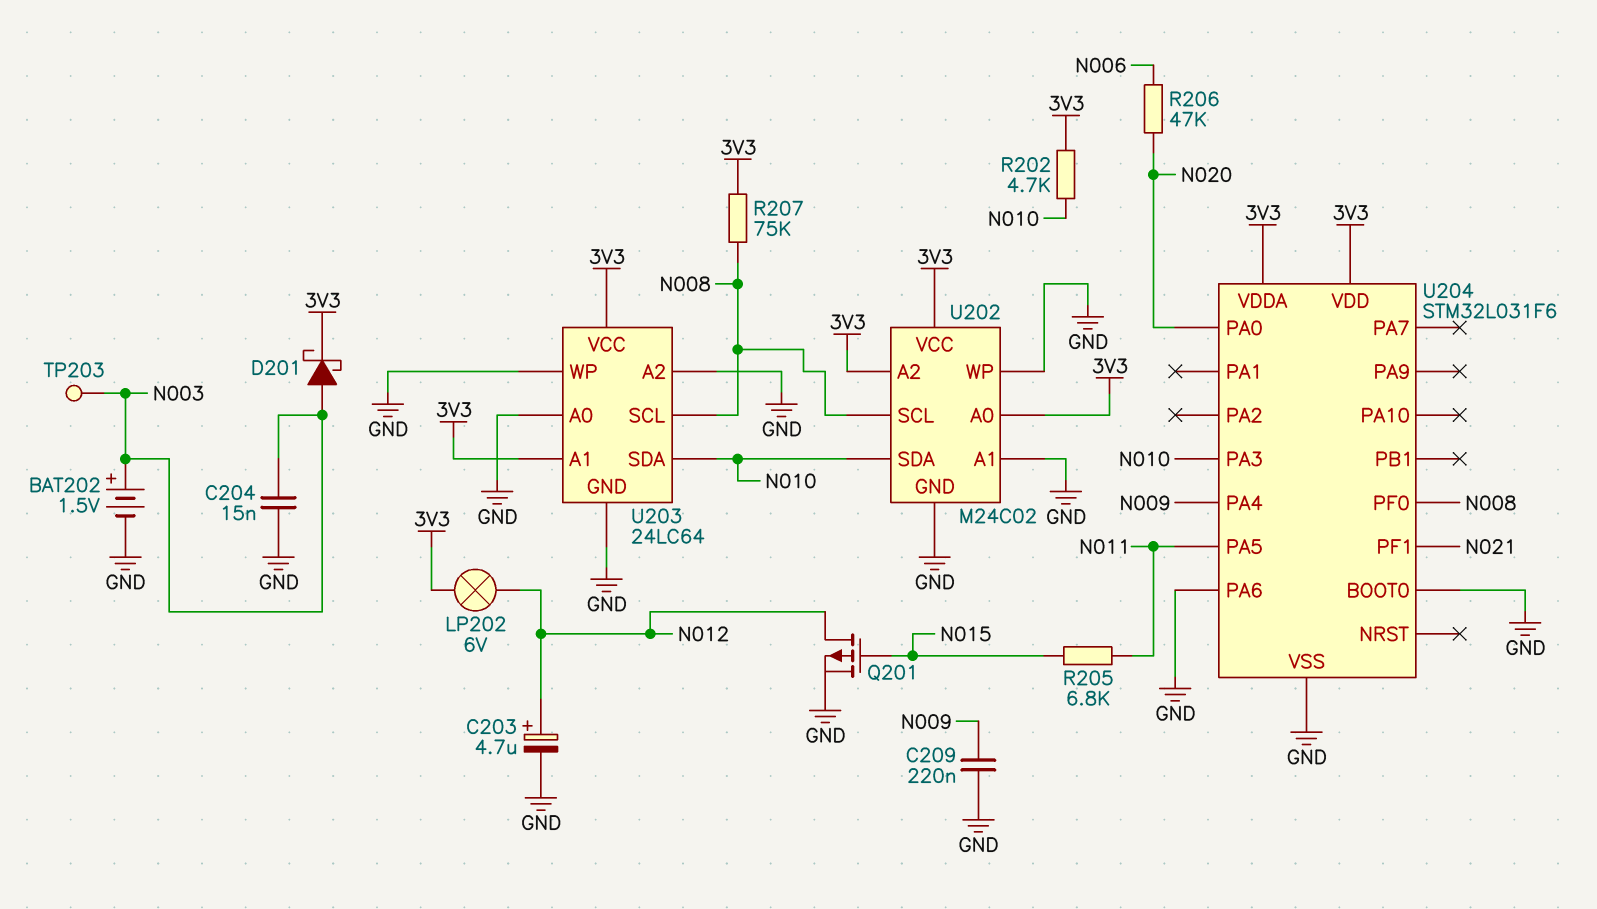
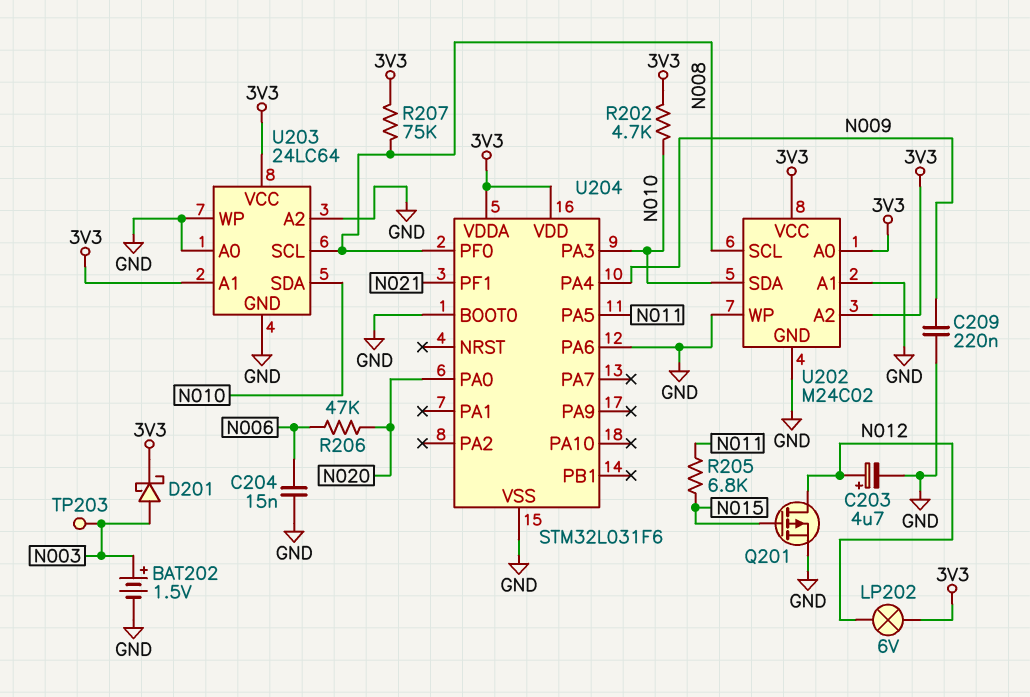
C204: 15nF (GND, N003) -> 15nF (GND, N006)

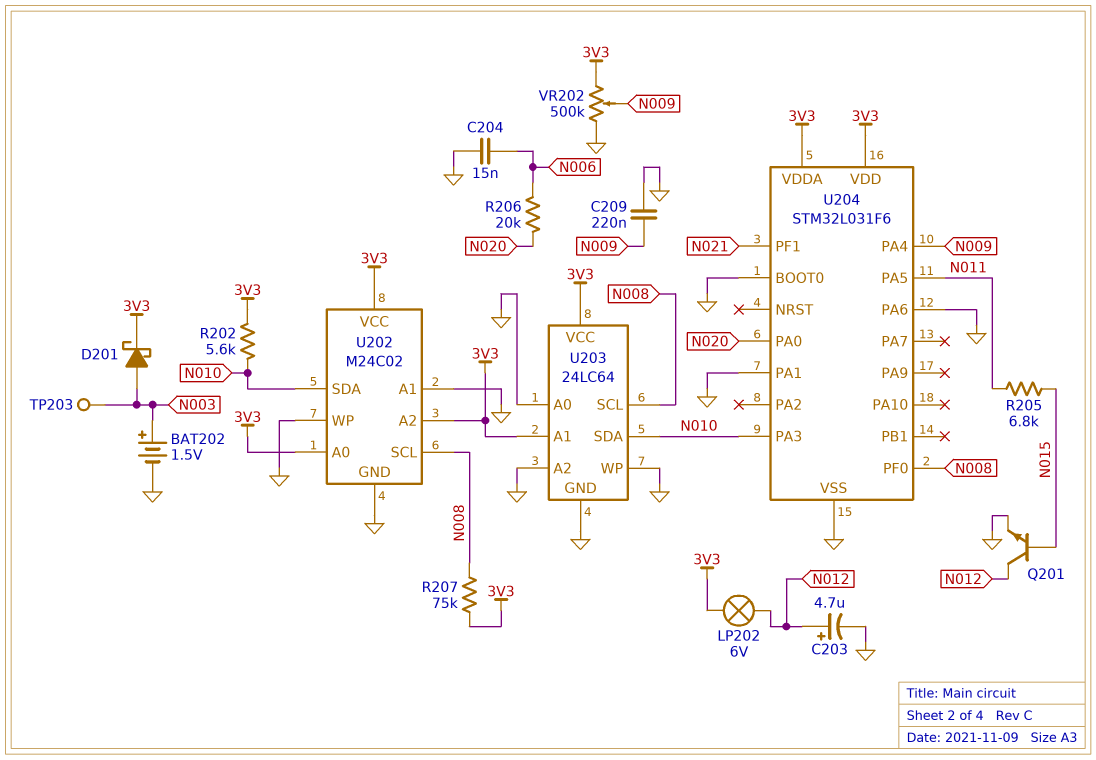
Q201: PMOS (G N015, D N012, S GND) -> NPN (B N015, C N012, E GND)
R202: 4.7k (3V3, N010) -> 5.6k (3V3, N010)
R206: 47k (N006, N020) -> 20k (N006, N020)
U204 pin PA1: none -> GND
VR202: none -> 500k (3V3, GND, wiper N009)

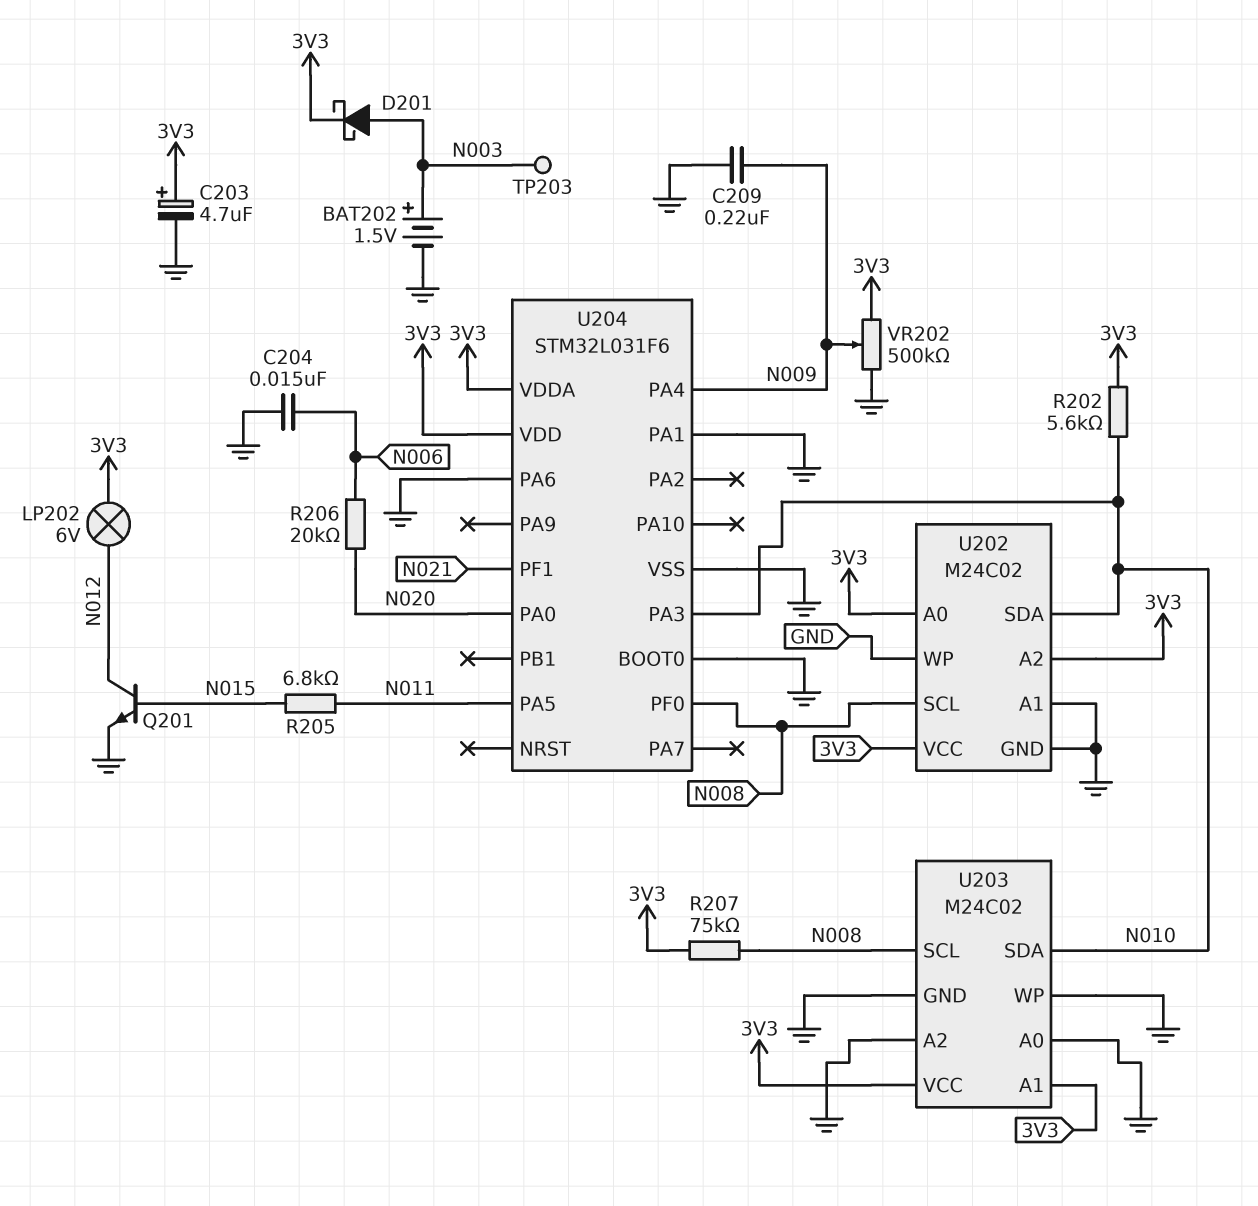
C203: 4.7uF (plus N012, minus GND) -> 4.7uF (plus 3V3, minus GND)
U203: 24LC64 -> M24C02

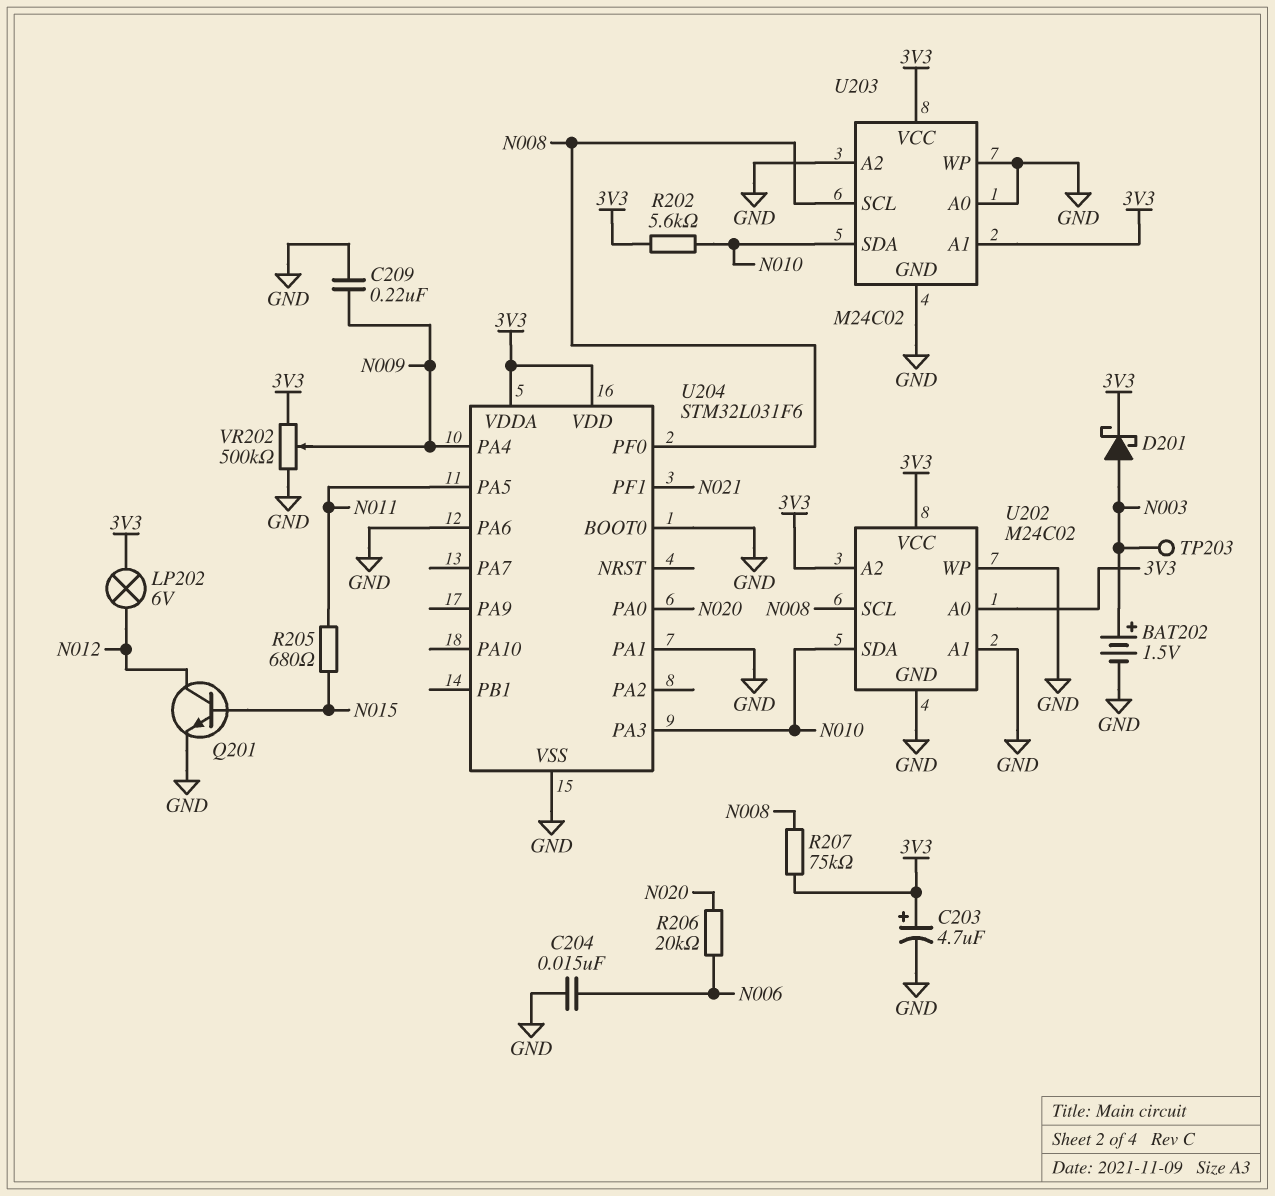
R205: 6.8k (N011, N015) -> 680 (N011, N015)

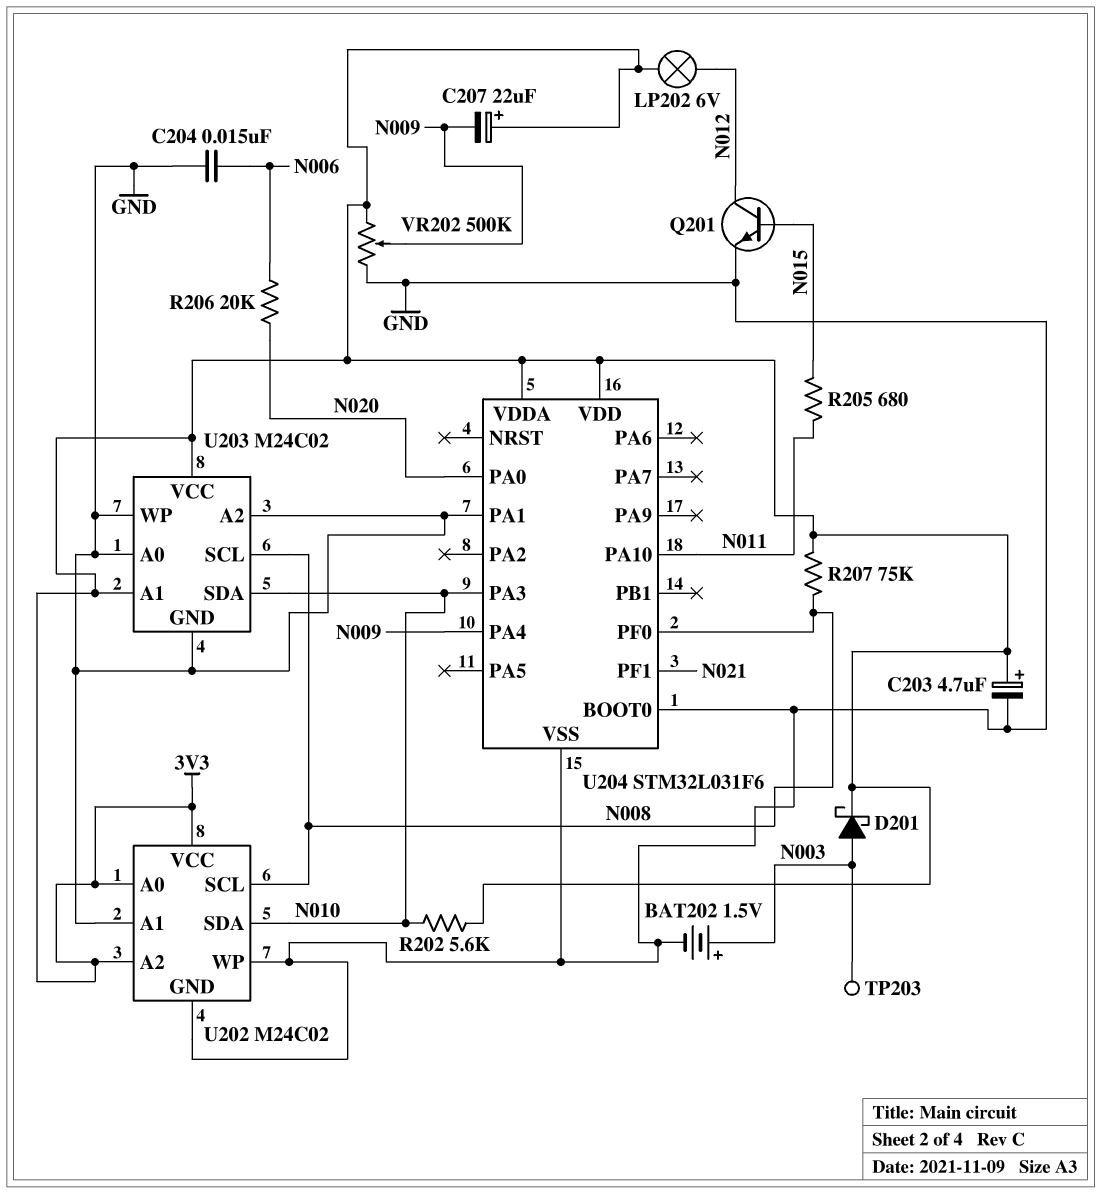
C207: none -> 22uF (plus 3V3, minus N009)
C209: 220nF (GND, N009) -> none
U204 pin PA5: N011 -> none
U204 pin PA6: GND -> none
U204 pin PA10: none -> N011

